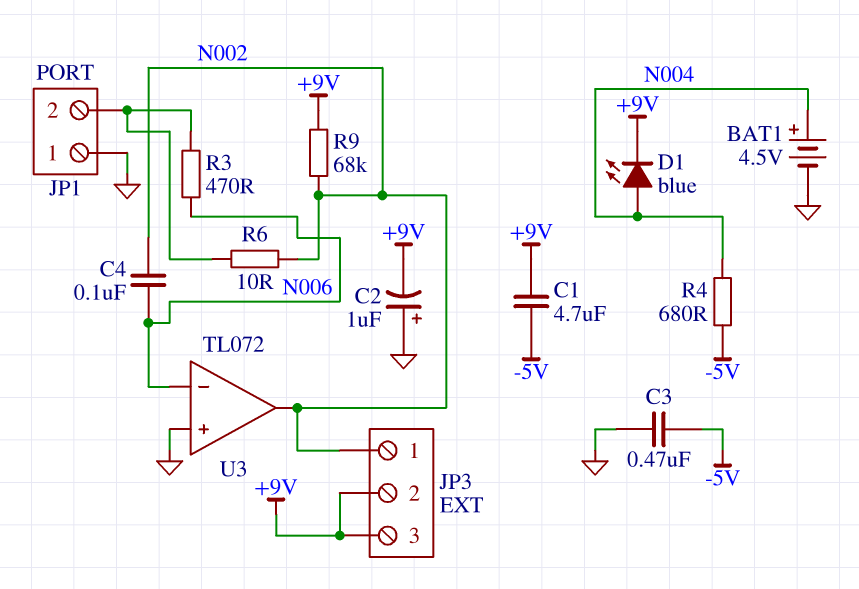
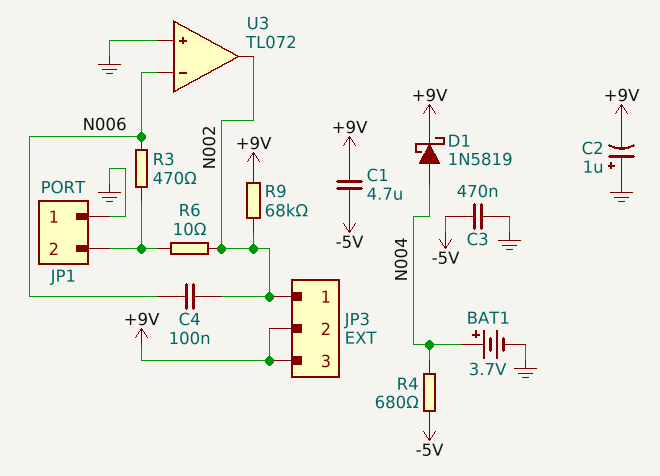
BAT1: 4.5V (plus N004, minus GND) -> 3.7V (plus N004, minus GND)
D1: LED blue (A N004, K +9V) -> schottky 1N5819 (A N004, K +9V)

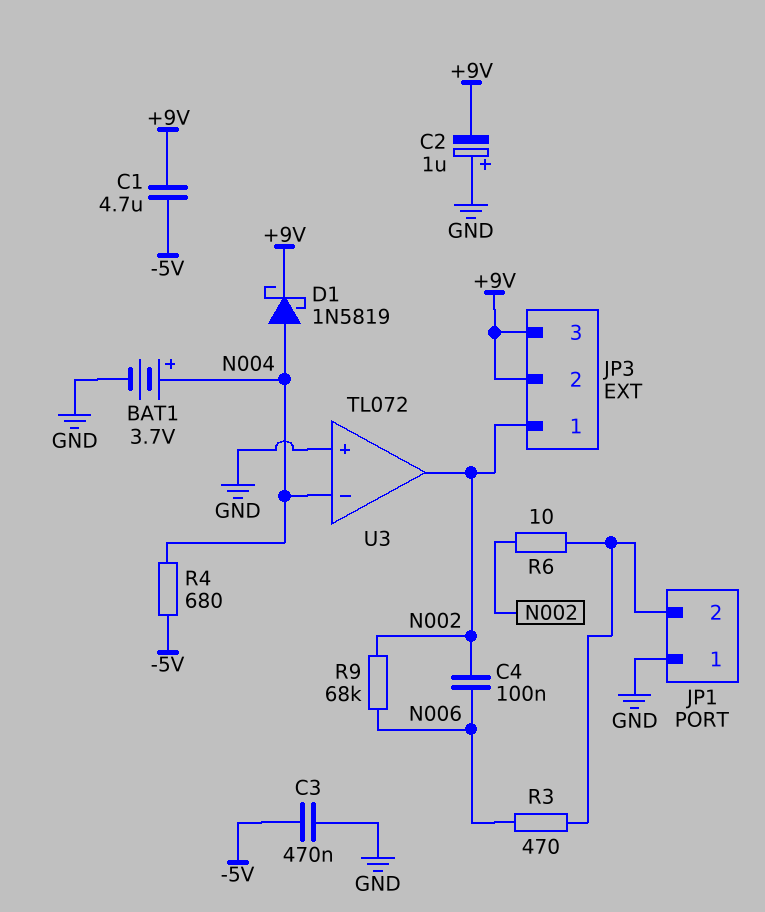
R9: 68k (+9V, N002) -> 68k (N002, N006)
U3 pin in-: N006 -> N004

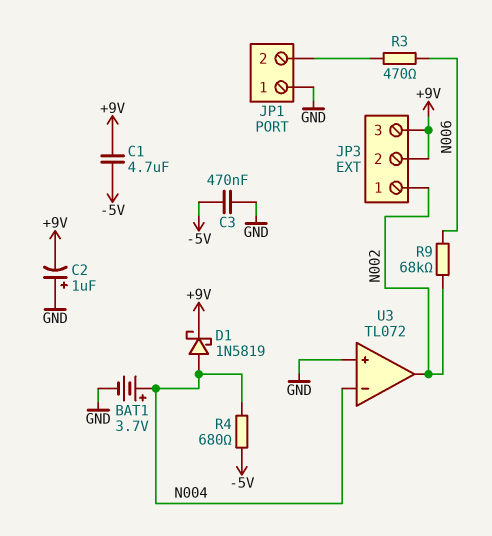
C4: 100nF (N002, N006) -> none
R6: 10 (JP1/2, N002) -> none

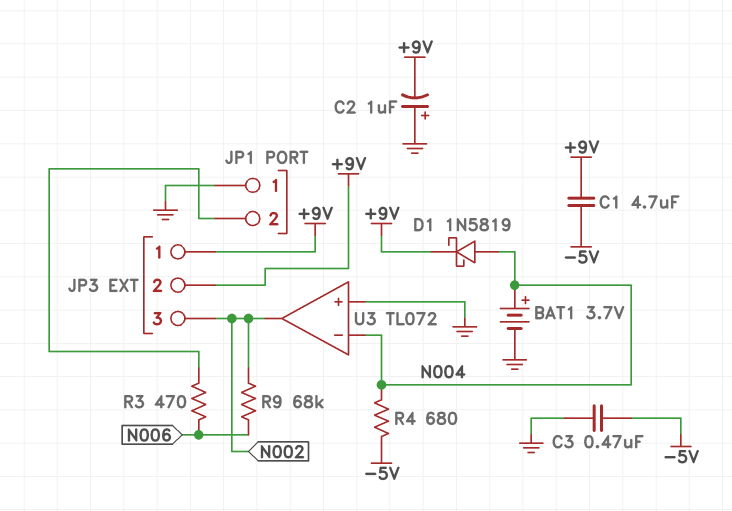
JP3 pin 1: N002 -> +9V
JP3 pin 3: +9V -> N002

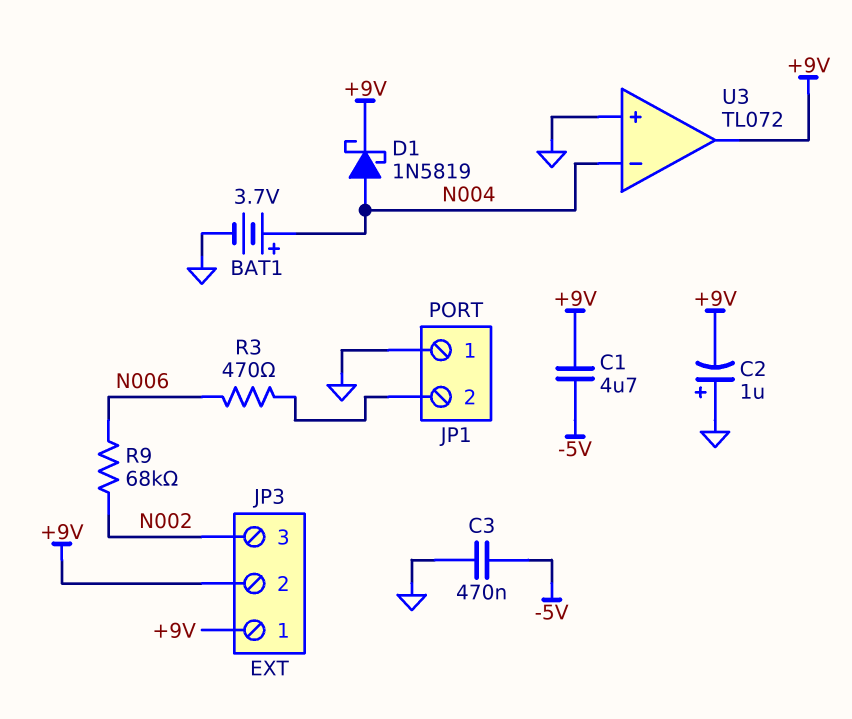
R4: 680 (-5V, N004) -> none
U3 pin out: N002 -> +9V

